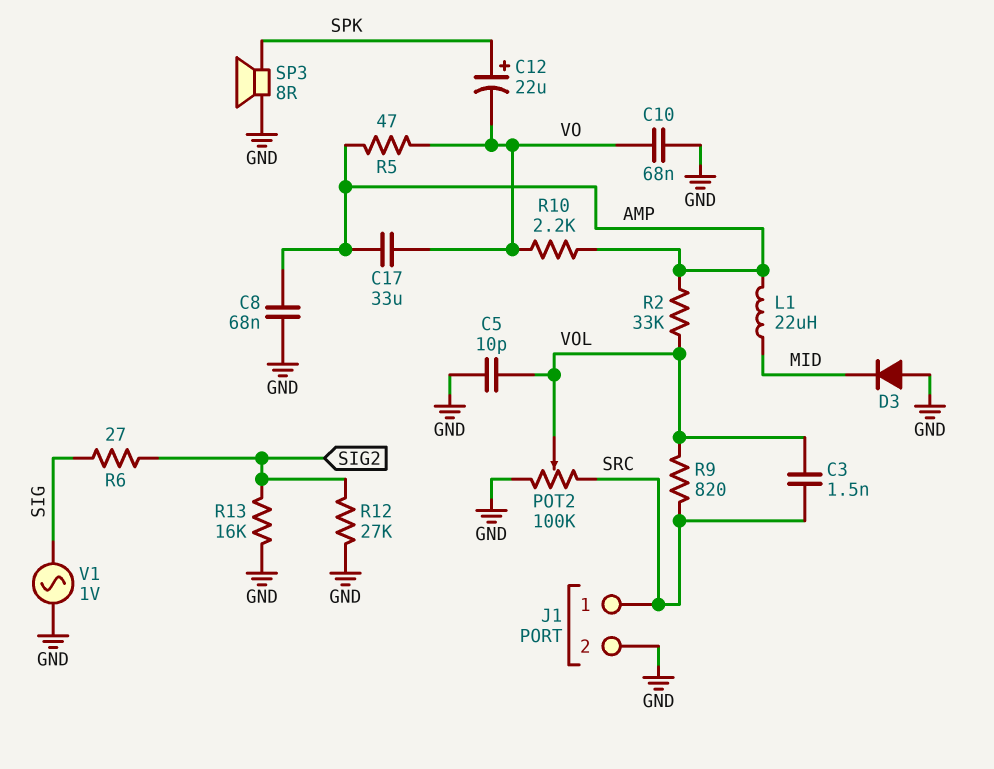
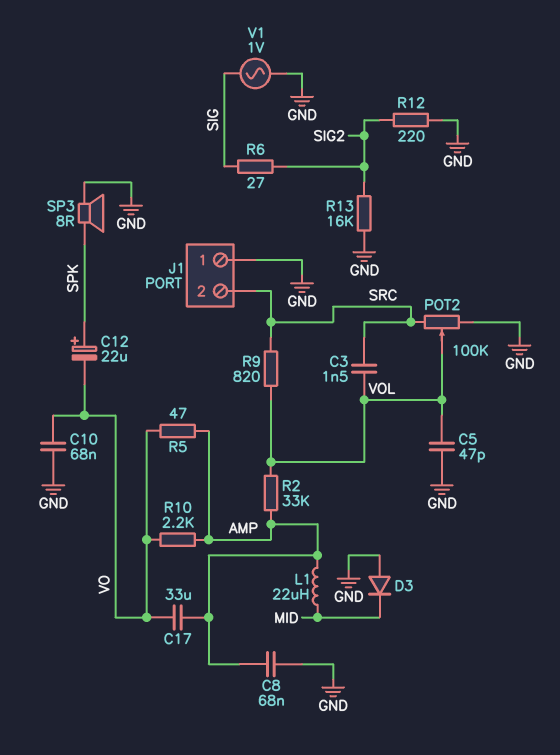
C5: 10pF (GND, VOL) -> 47pF (GND, VOL)
J1 pin 1: SRC -> GND
J1 pin 2: GND -> SRC
R12: 27k (GND, SIG2) -> 220 (GND, SIG2)

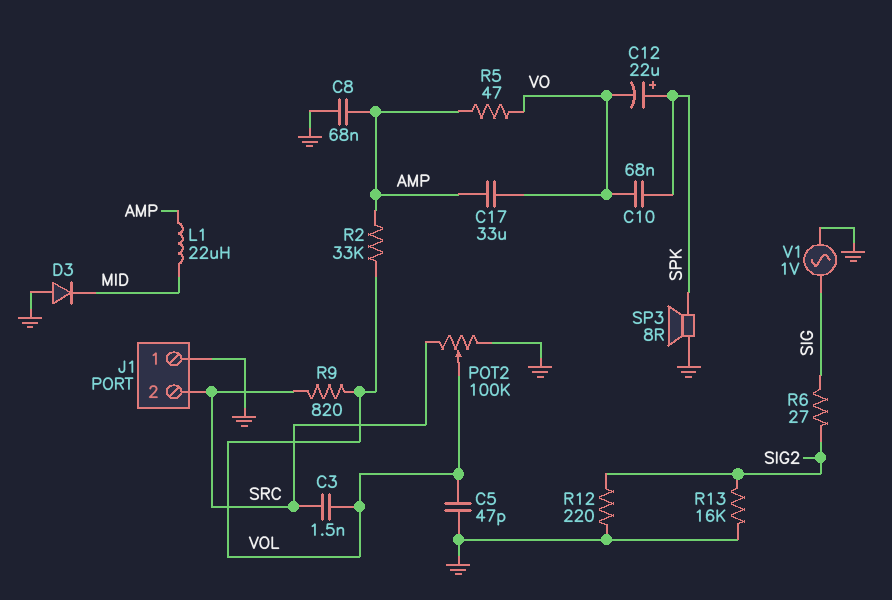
C10: 68nF (GND, VO) -> 68nF (SPK, VO)
R10: 2.2k (AMP, VO) -> none

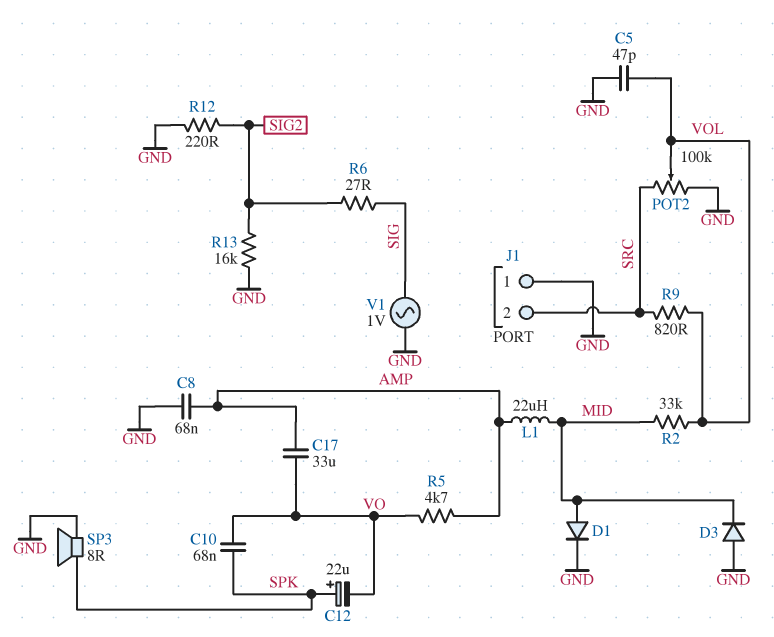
C3: 1.5nF (SRC, VOL) -> none
D1: none -> diode (A MID, K GND)
R2: 33k (AMP, VOL) -> 33k (MID, VOL)
R5: 47 (AMP, VO) -> 4.7k (AMP, VO)

